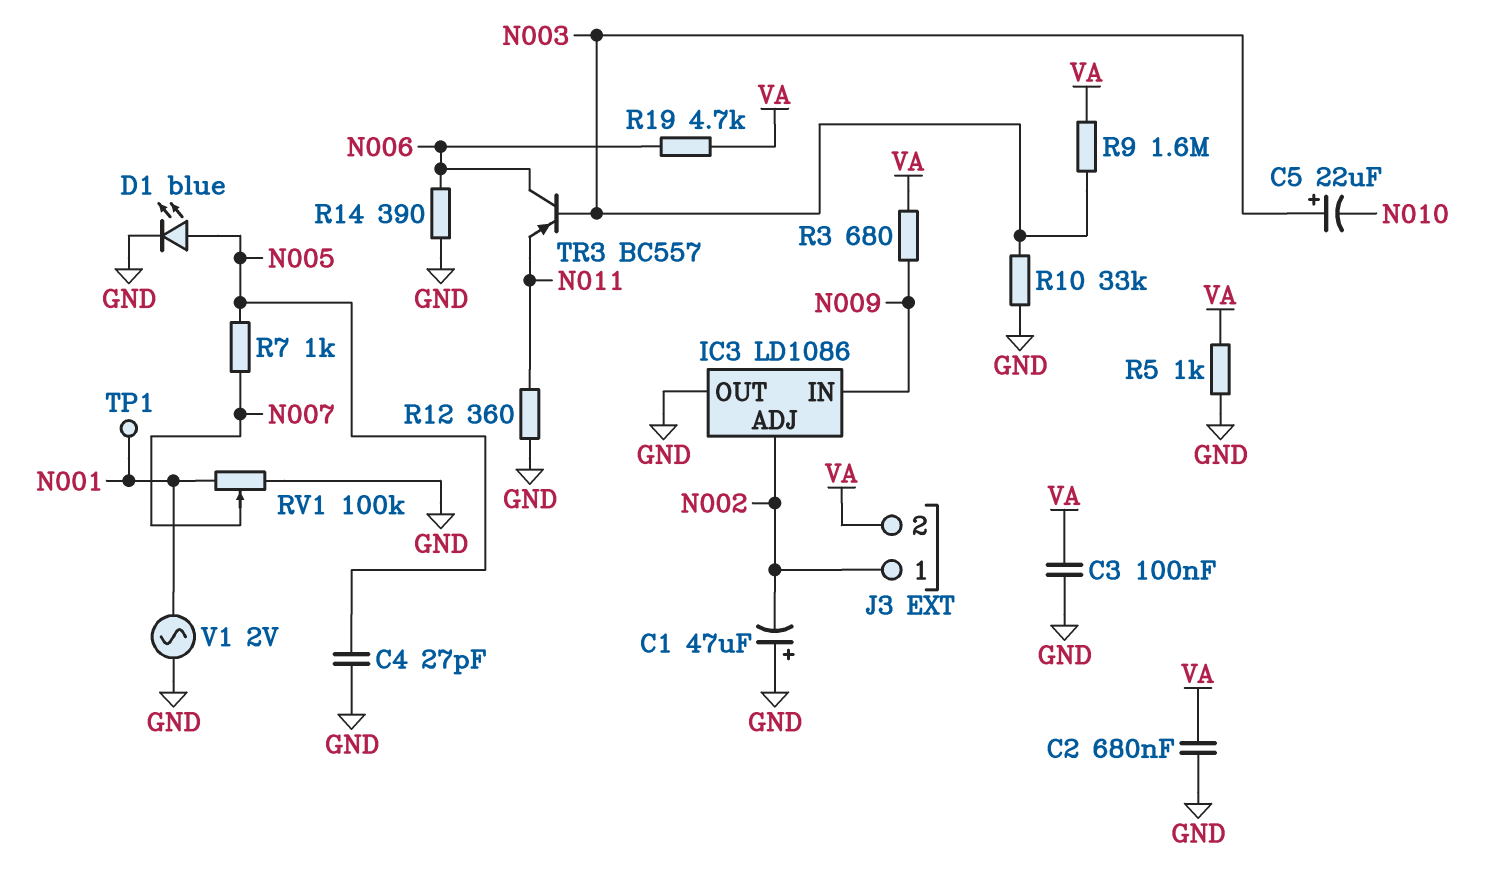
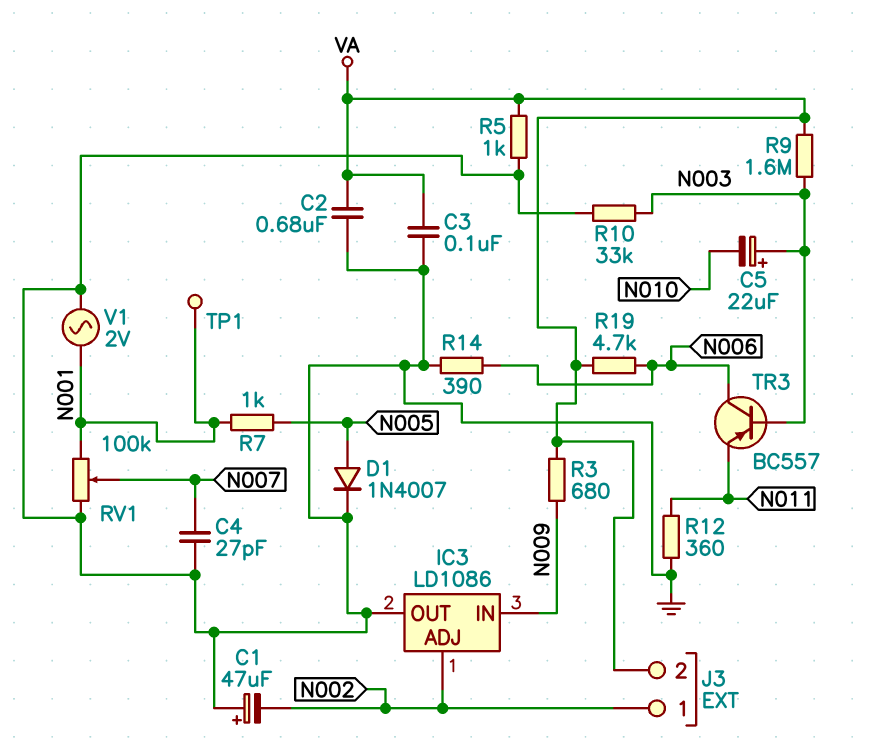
C4: 27pF (GND, N005) -> 27pF (GND, N007)
D1: LED blue (A N005, K GND) -> diode 1N4007 (A N005, K GND)
R7: 1k (N005, N007) -> 1k (N001, N005)

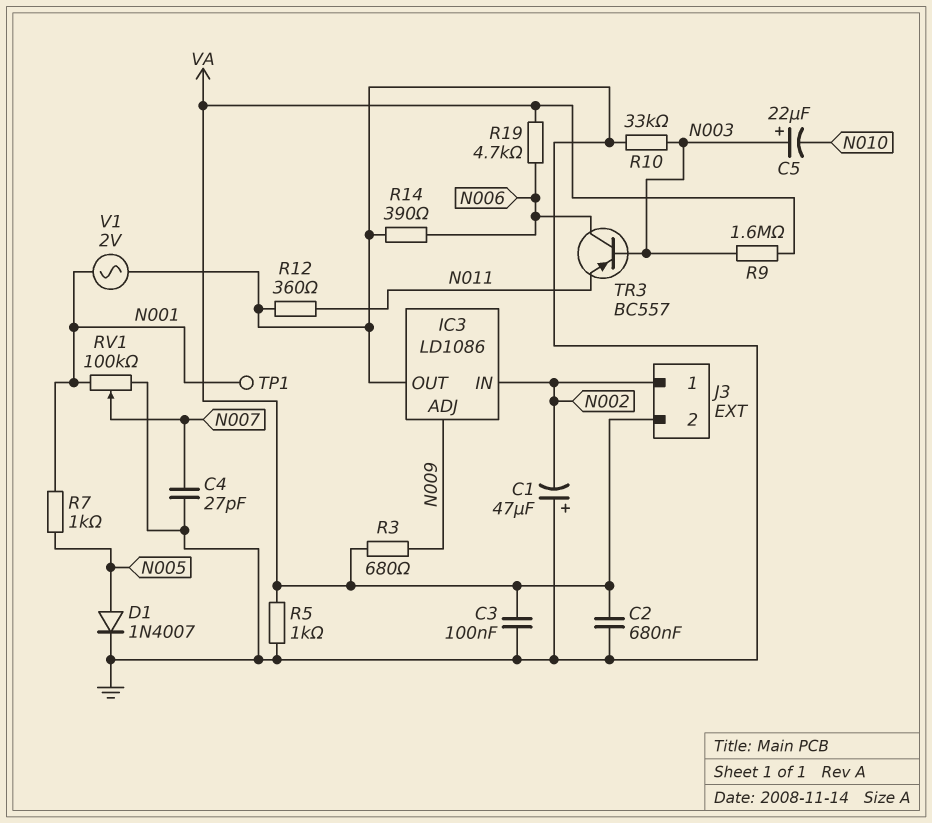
IC3 pin ADJ: N002 -> N009
IC3 pin IN: N009 -> N002

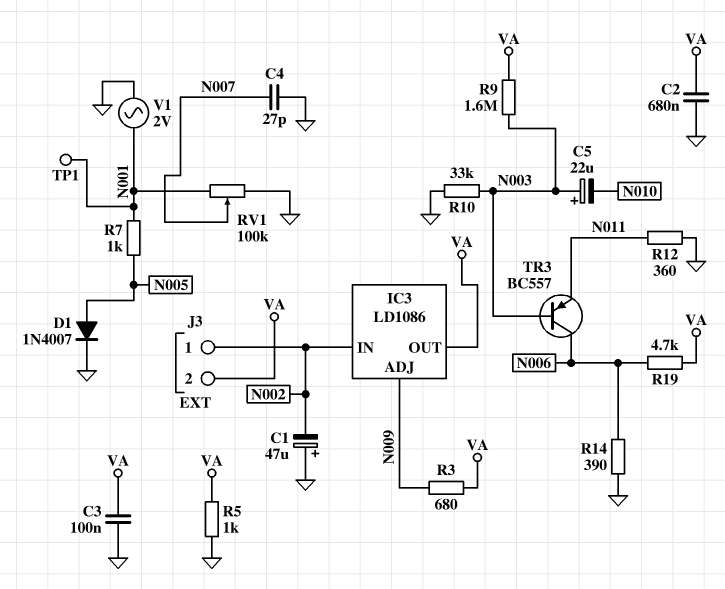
IC3 pin OUT: GND -> VA

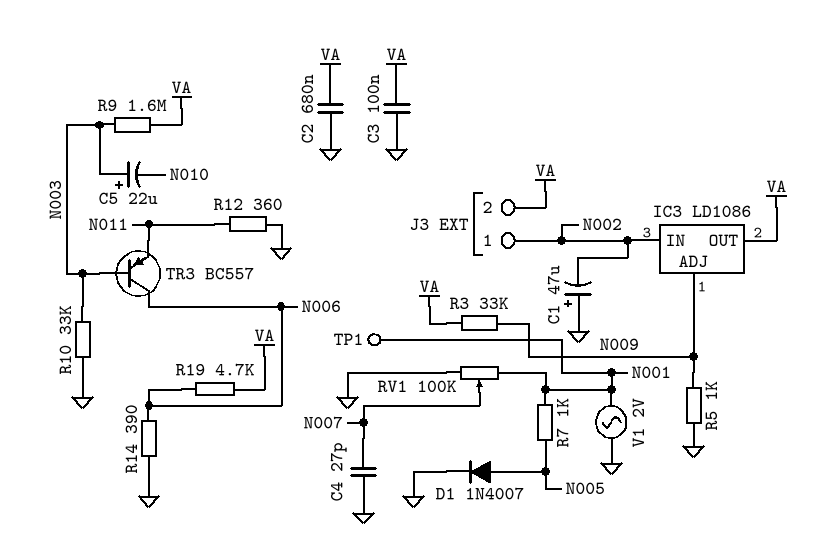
R3: 680 (N009, VA) -> 33k (N009, VA)
R5: 1k (GND, VA) -> 1k (GND, N009)

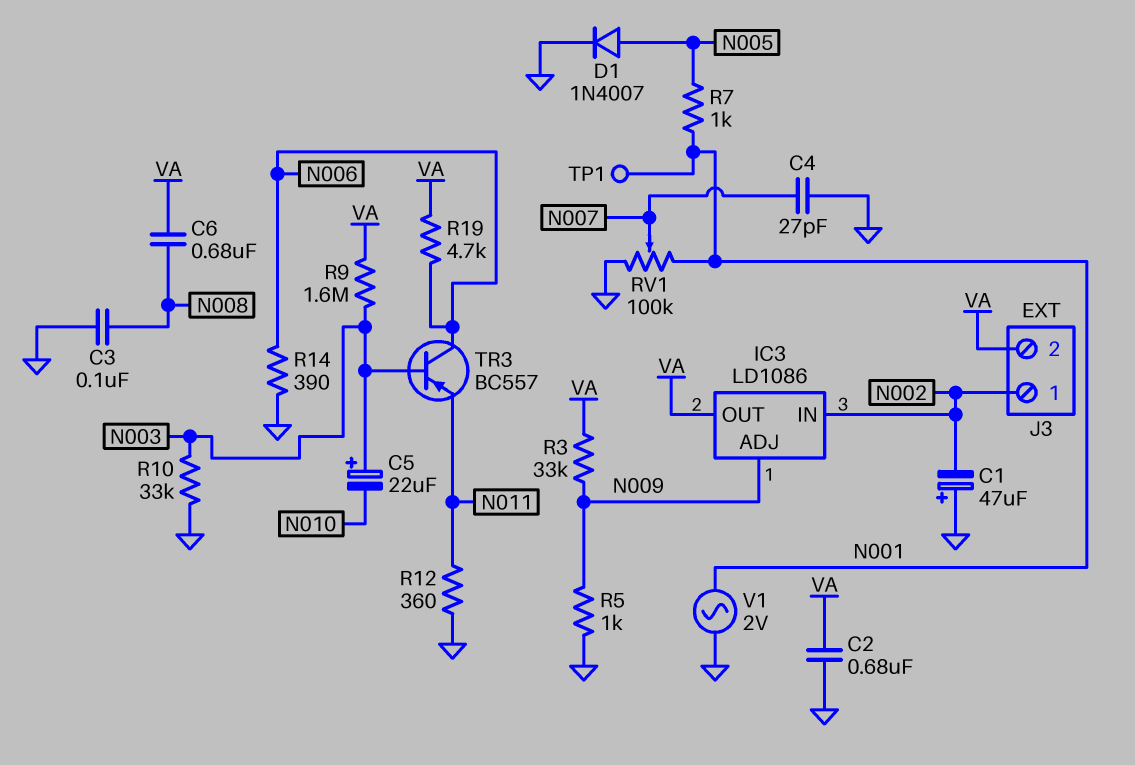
C3: 100nF (GND, VA) -> 100nF (GND, N008)
C6: none -> 680nF (N008, VA)

